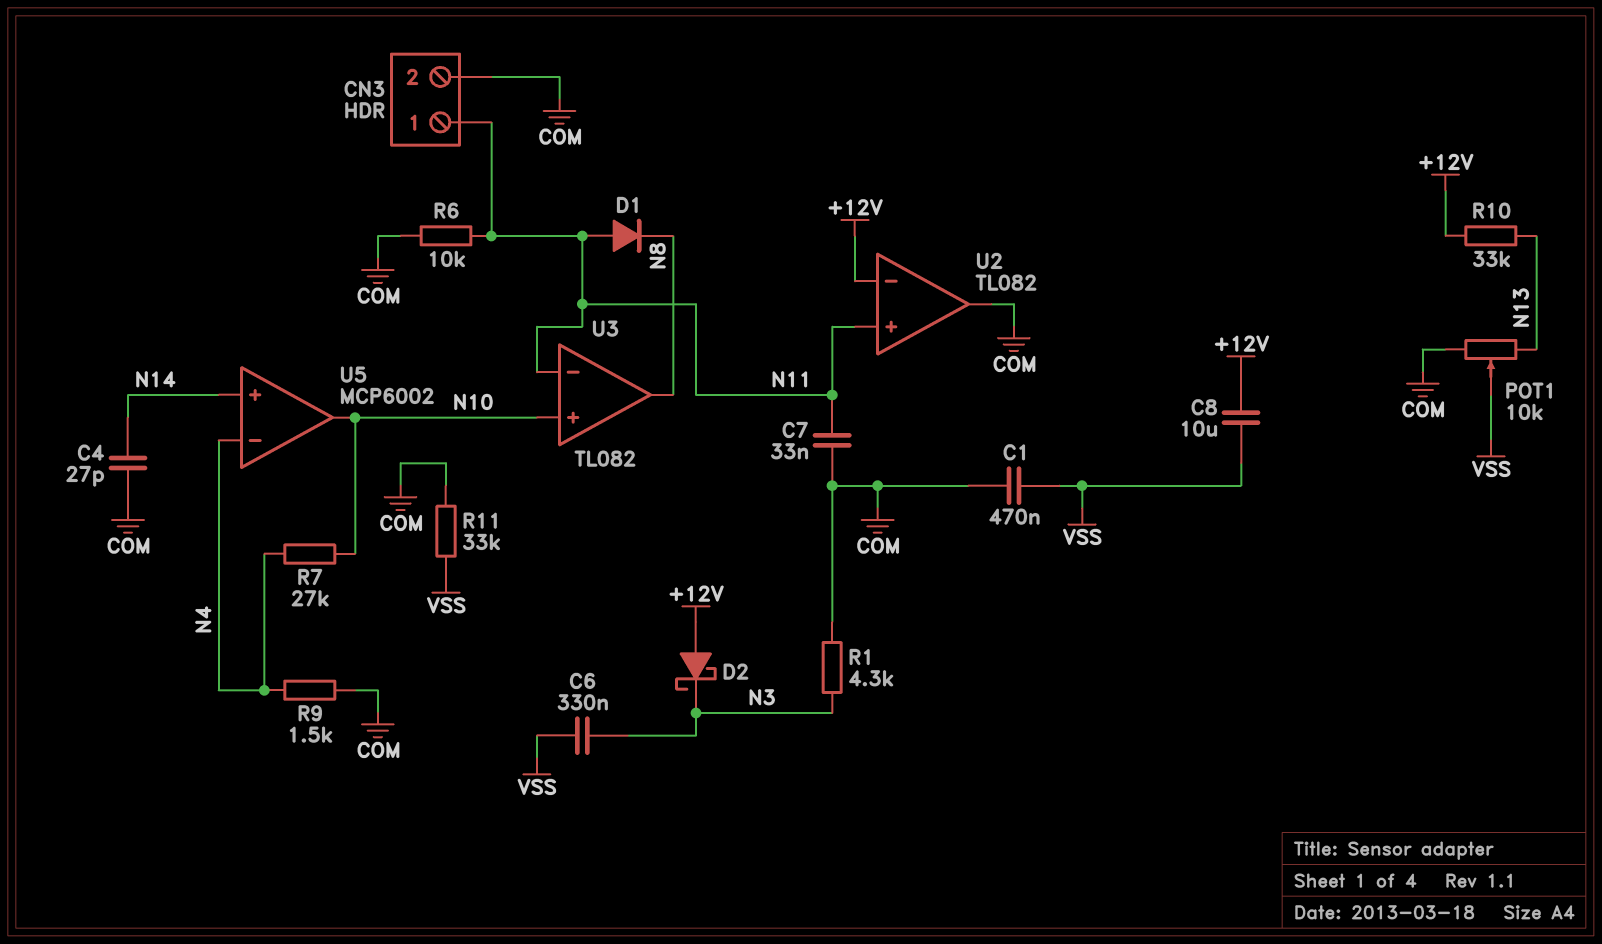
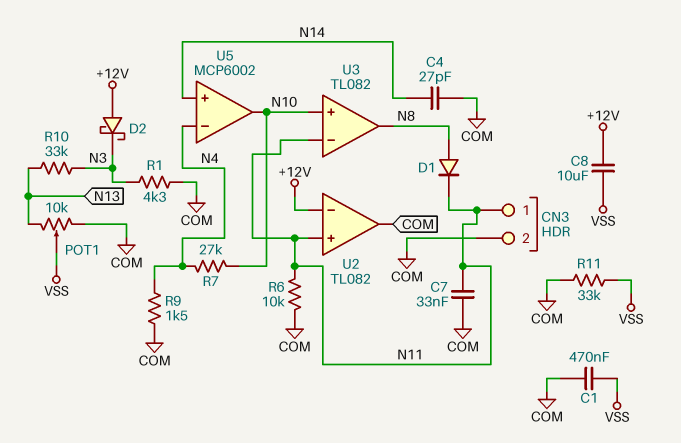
C6: 330nF (N3, VSS) -> none
D1: diode (A N11, K N8) -> diode (A N8, K N11)
R10: 33k (+12V, N13) -> 33k (N3, N13)

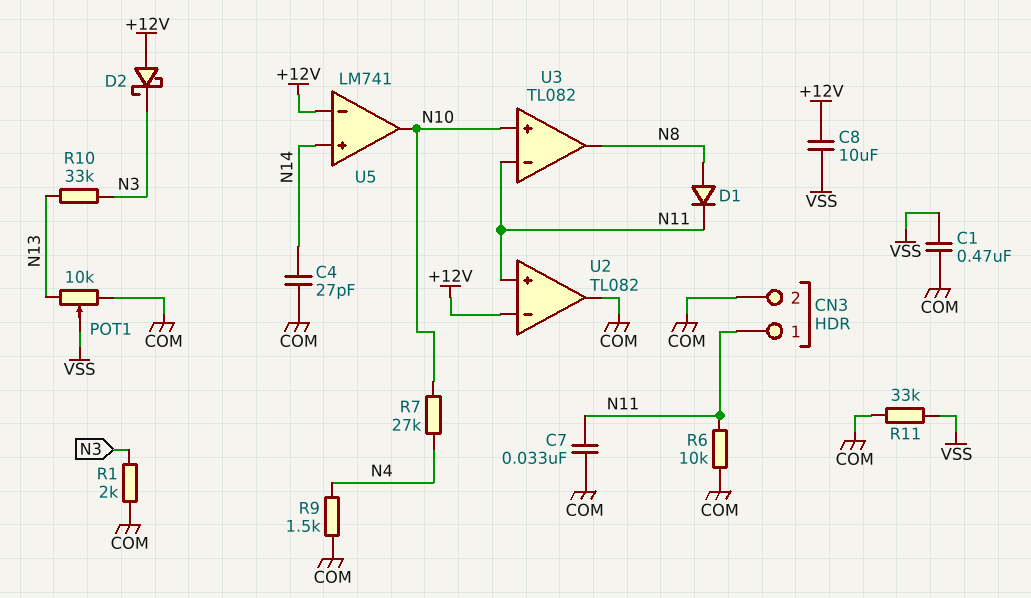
R1: 4.3k (COM, N3) -> 2k (COM, N3)
U5: MCP6002 -> LM741
U5 pin in-: N4 -> +12V

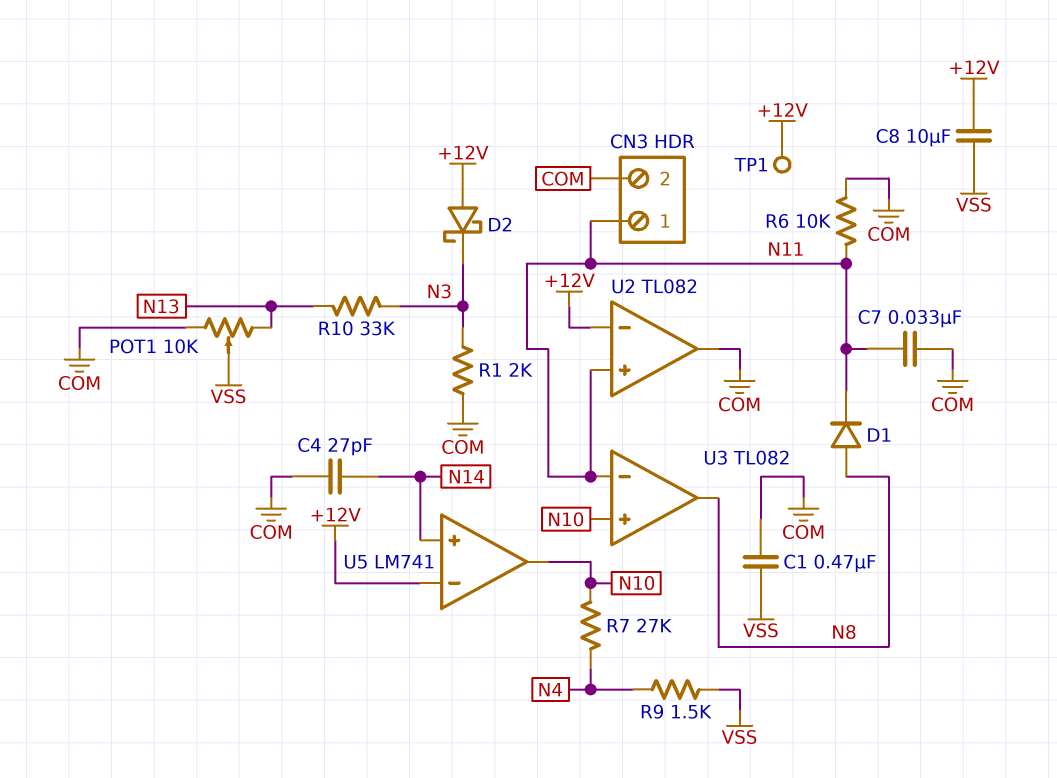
R9: 1.5k (COM, N4) -> 1.5k (N4, VSS)
R11: 33k (COM, VSS) -> none
TP1: none -> test point (+12V)

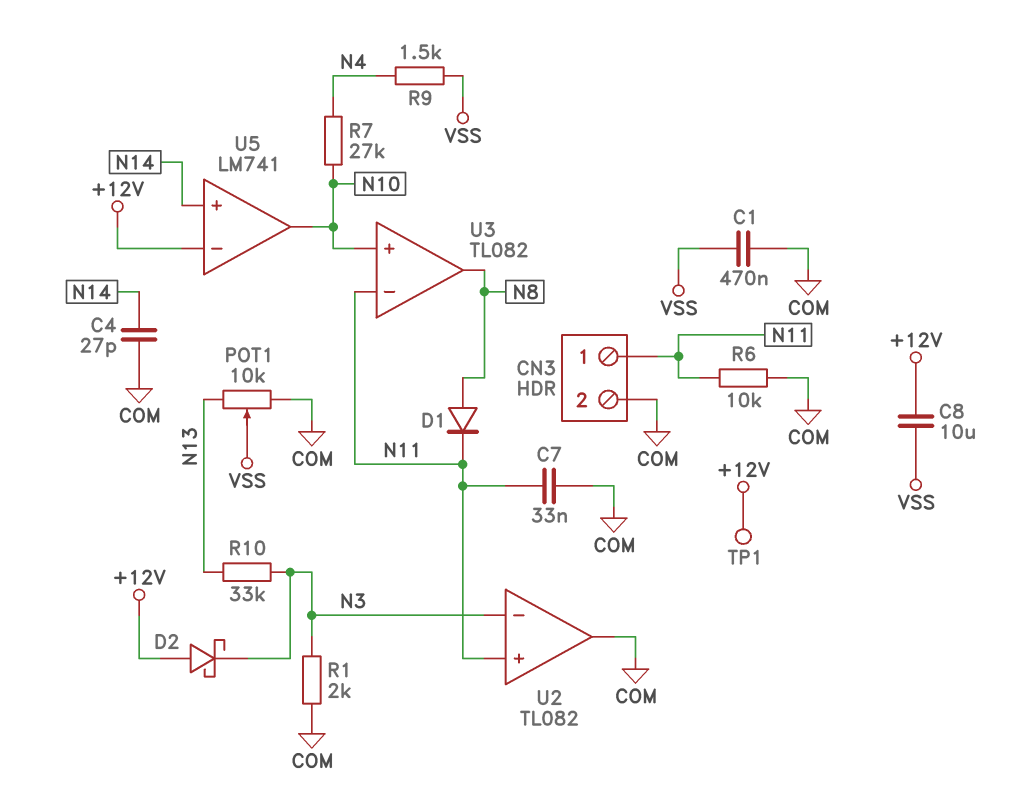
U2 pin in-: +12V -> N3

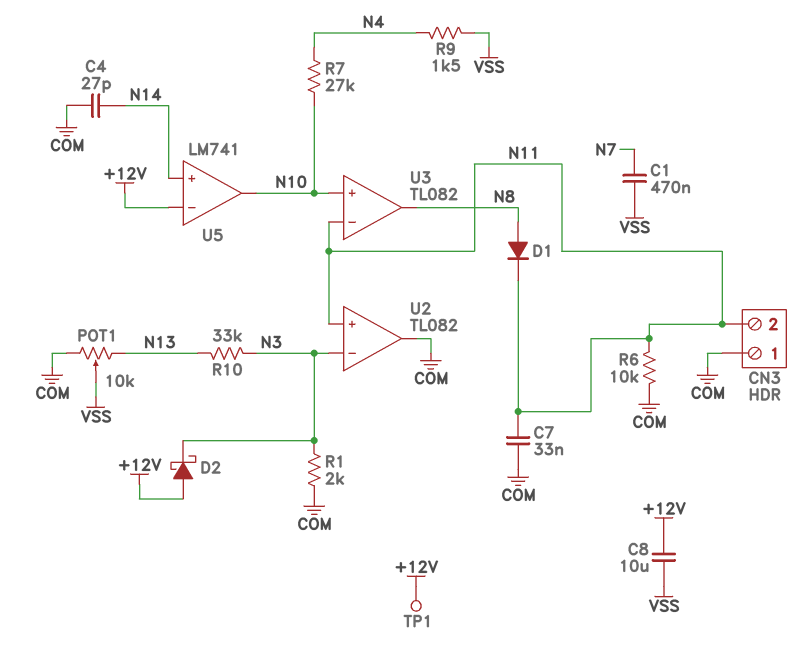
C1: 470nF (COM, VSS) -> 470nF (N7, VSS)
CN3 pin 1: N11 -> COM
CN3 pin 2: COM -> N11

